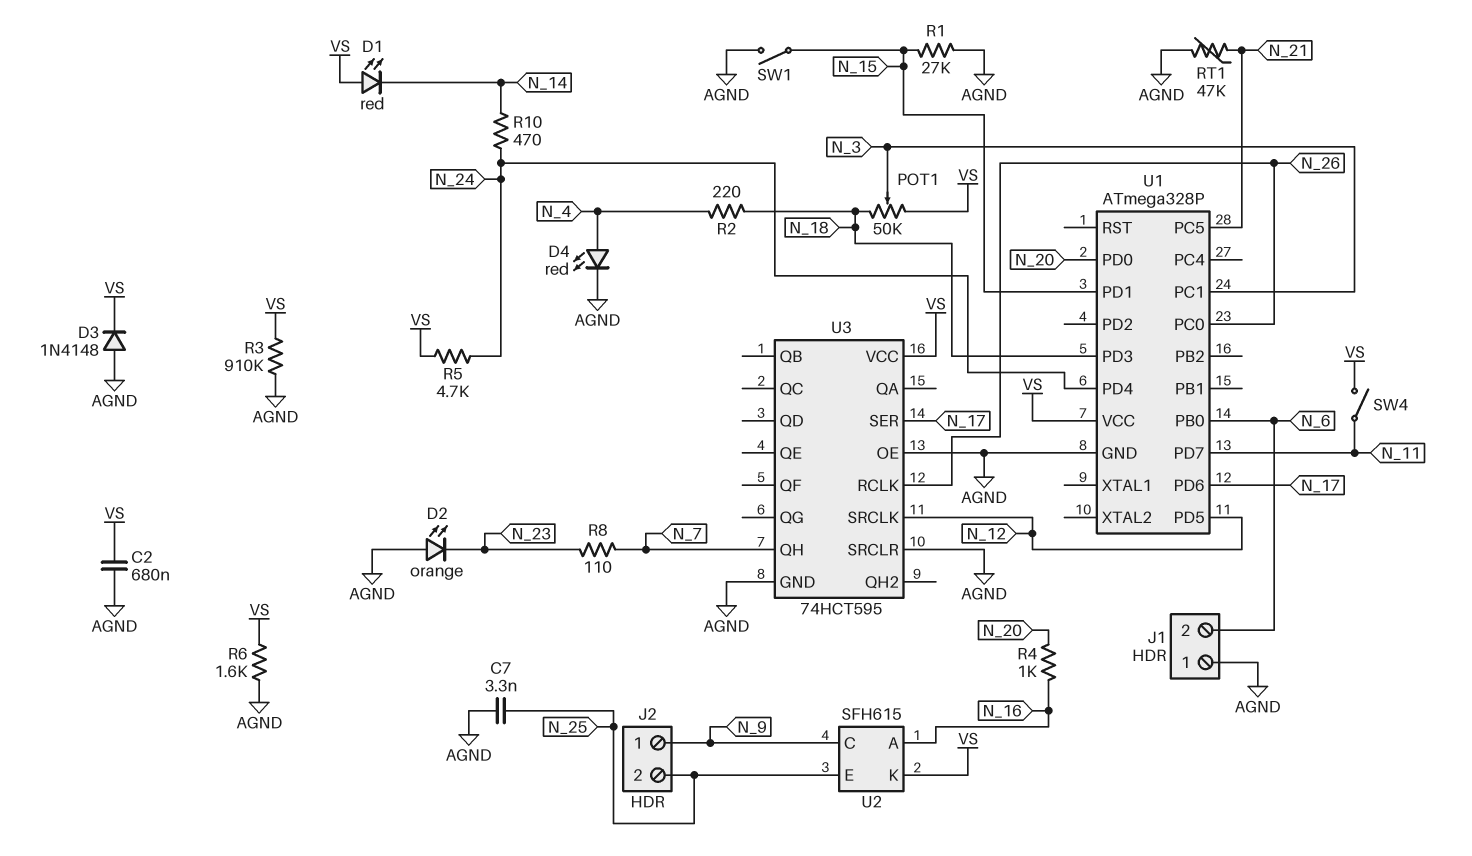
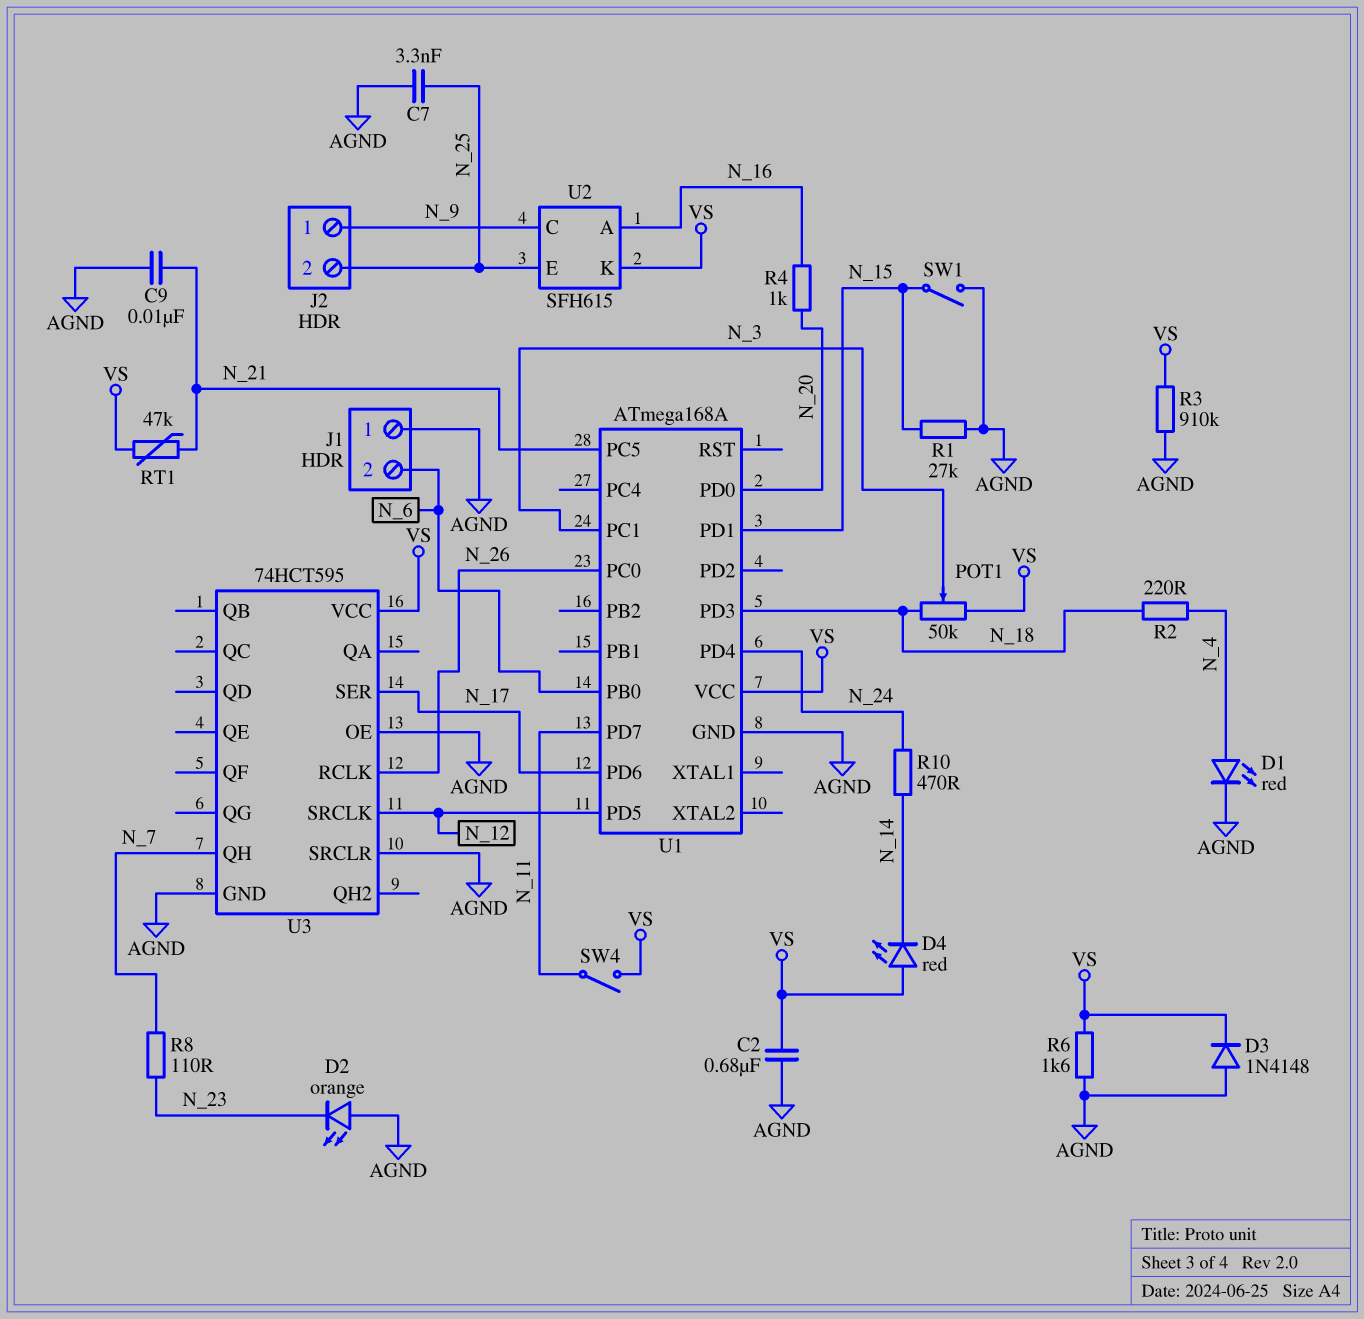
C9: none -> 10nF (AGND, N_21)
D1: LED red (A VS, K N_14) -> LED red (A N_4, K AGND)
D4: LED red (A N_4, K AGND) -> LED red (A VS, K N_14)
R5: 4.7k (N_24, VS) -> none
RT1: 47k (AGND, N_21) -> 47k (N_21, VS)
U1: ATmega328P -> ATmega168A

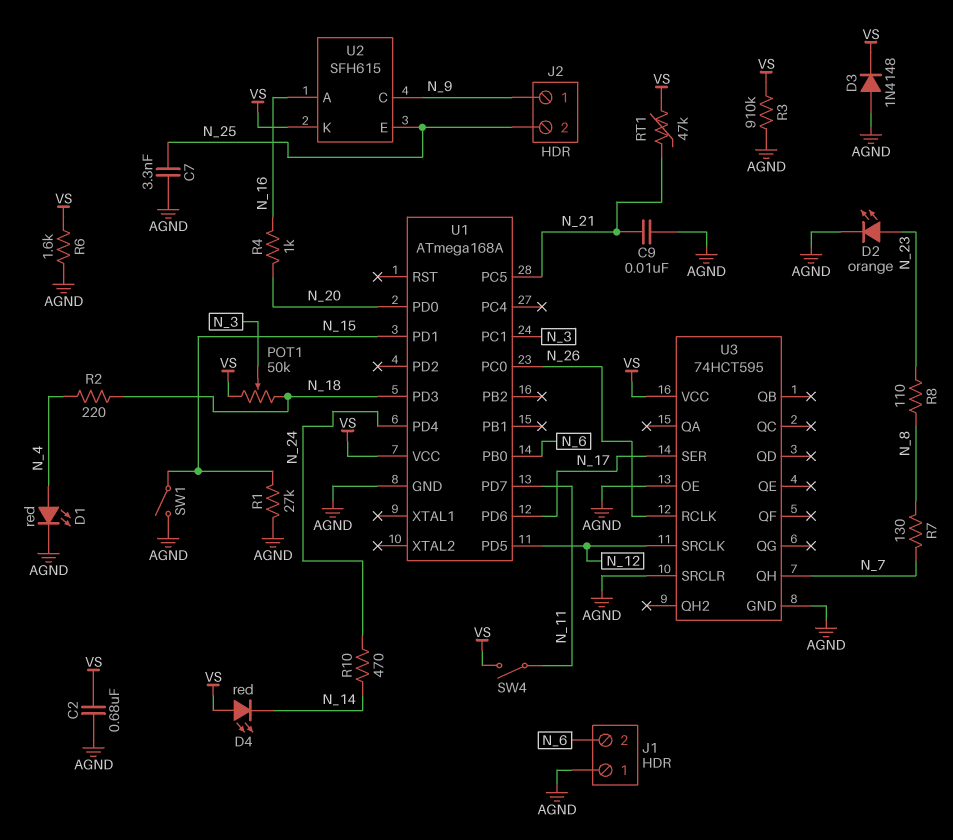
D2: LED orange (A AGND, K N_23) -> LED orange (A N_23, K AGND)
R7: none -> 130 (N_7, N_8)
R8: 110 (N_7, N_23) -> 110 (N_8, N_23)

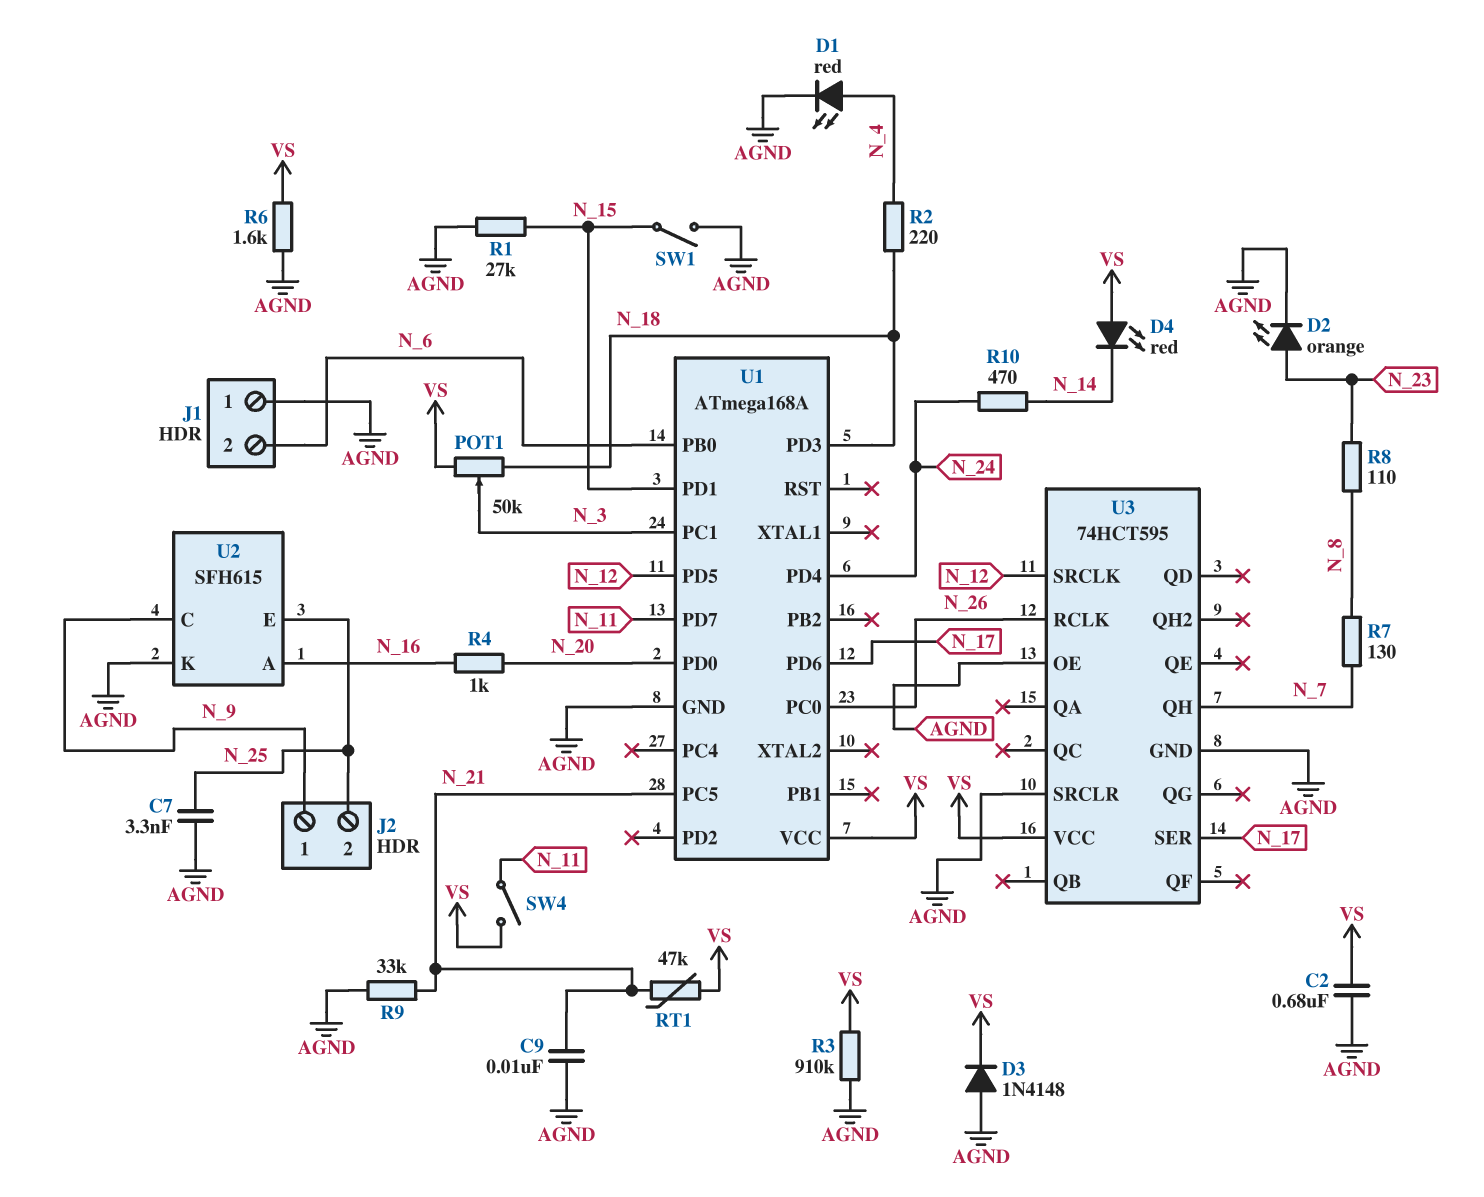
R9: none -> 33k (AGND, N_21)
U2 pin K: VS -> AGND

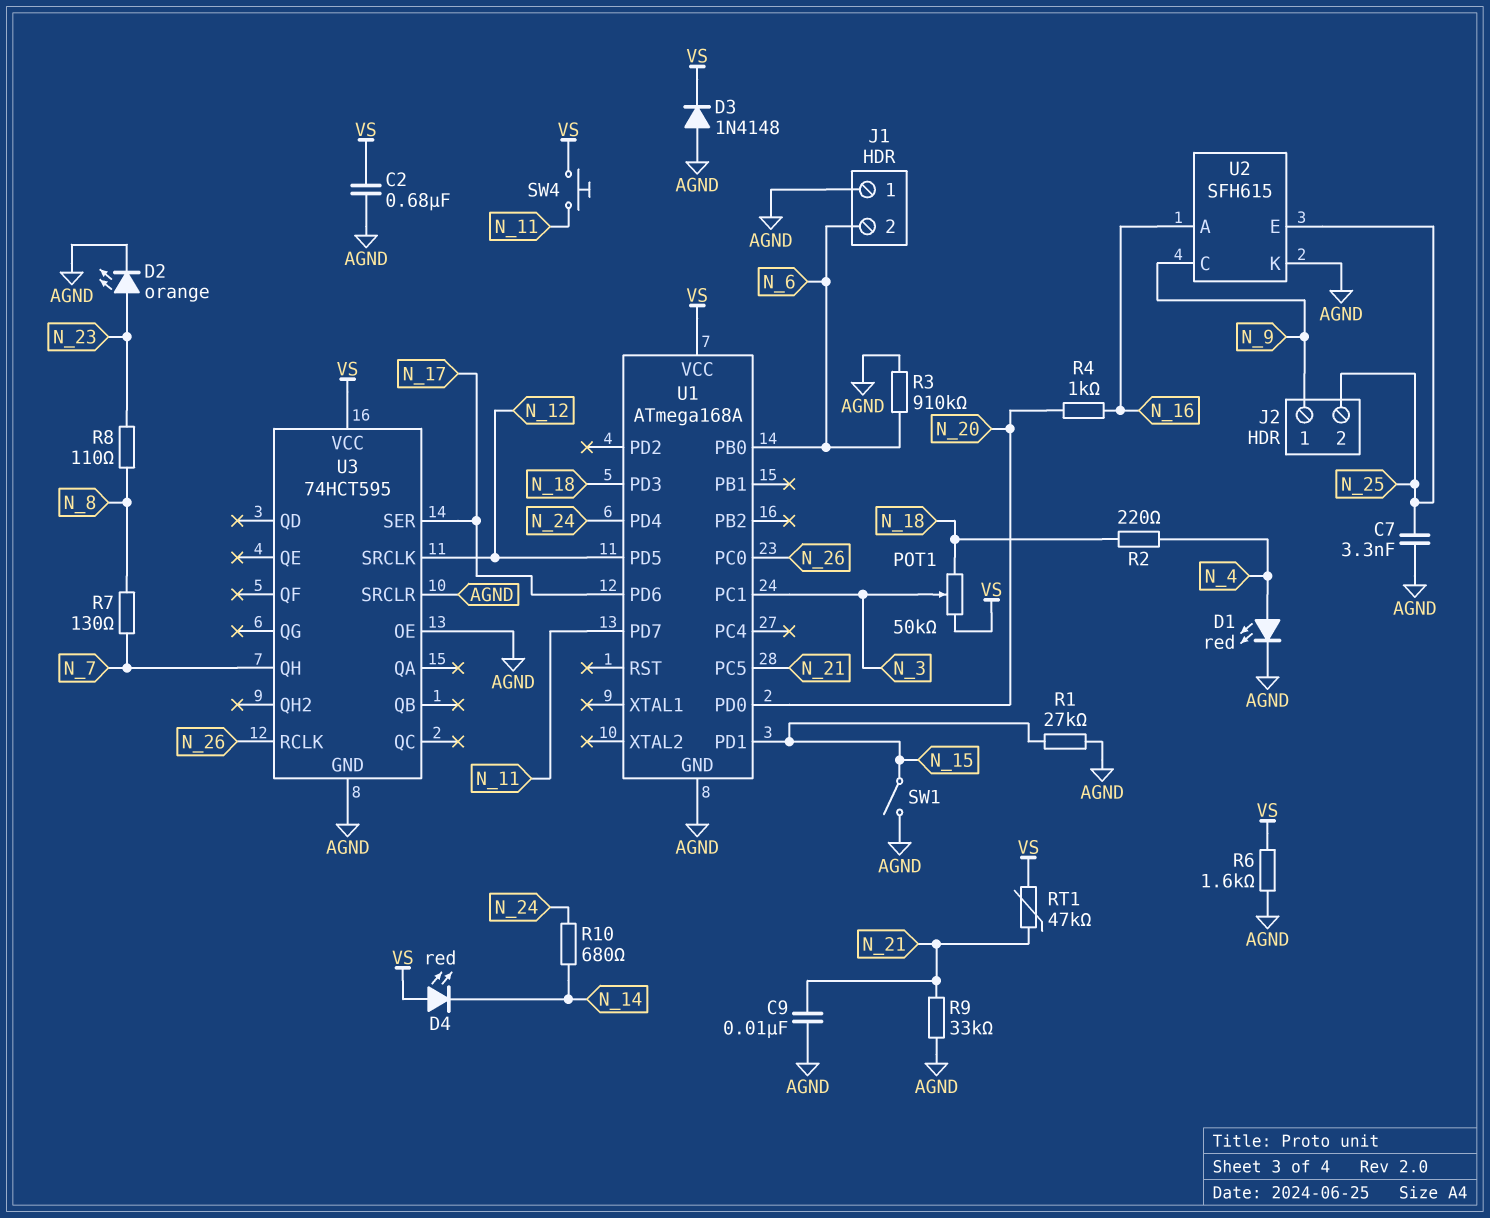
R3: 910k (AGND, VS) -> 910k (AGND, N_6)
R10: 470 (N_14, N_24) -> 680 (N_14, N_24)
SW4: switch (N_11, VS) -> button (N_11, VS)

